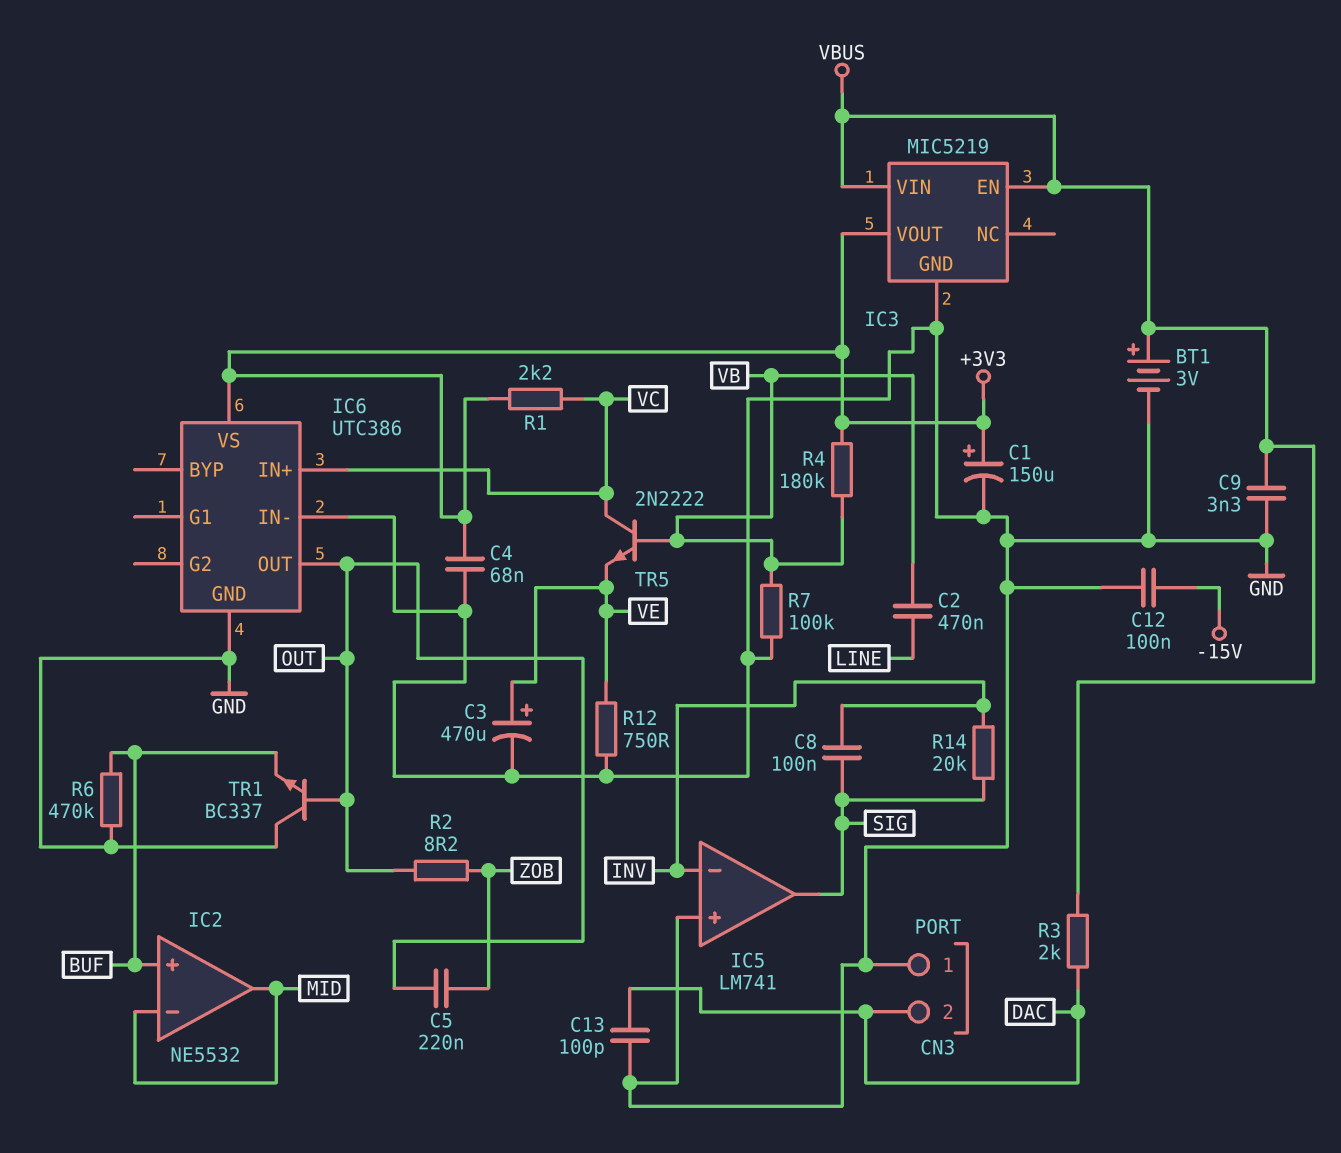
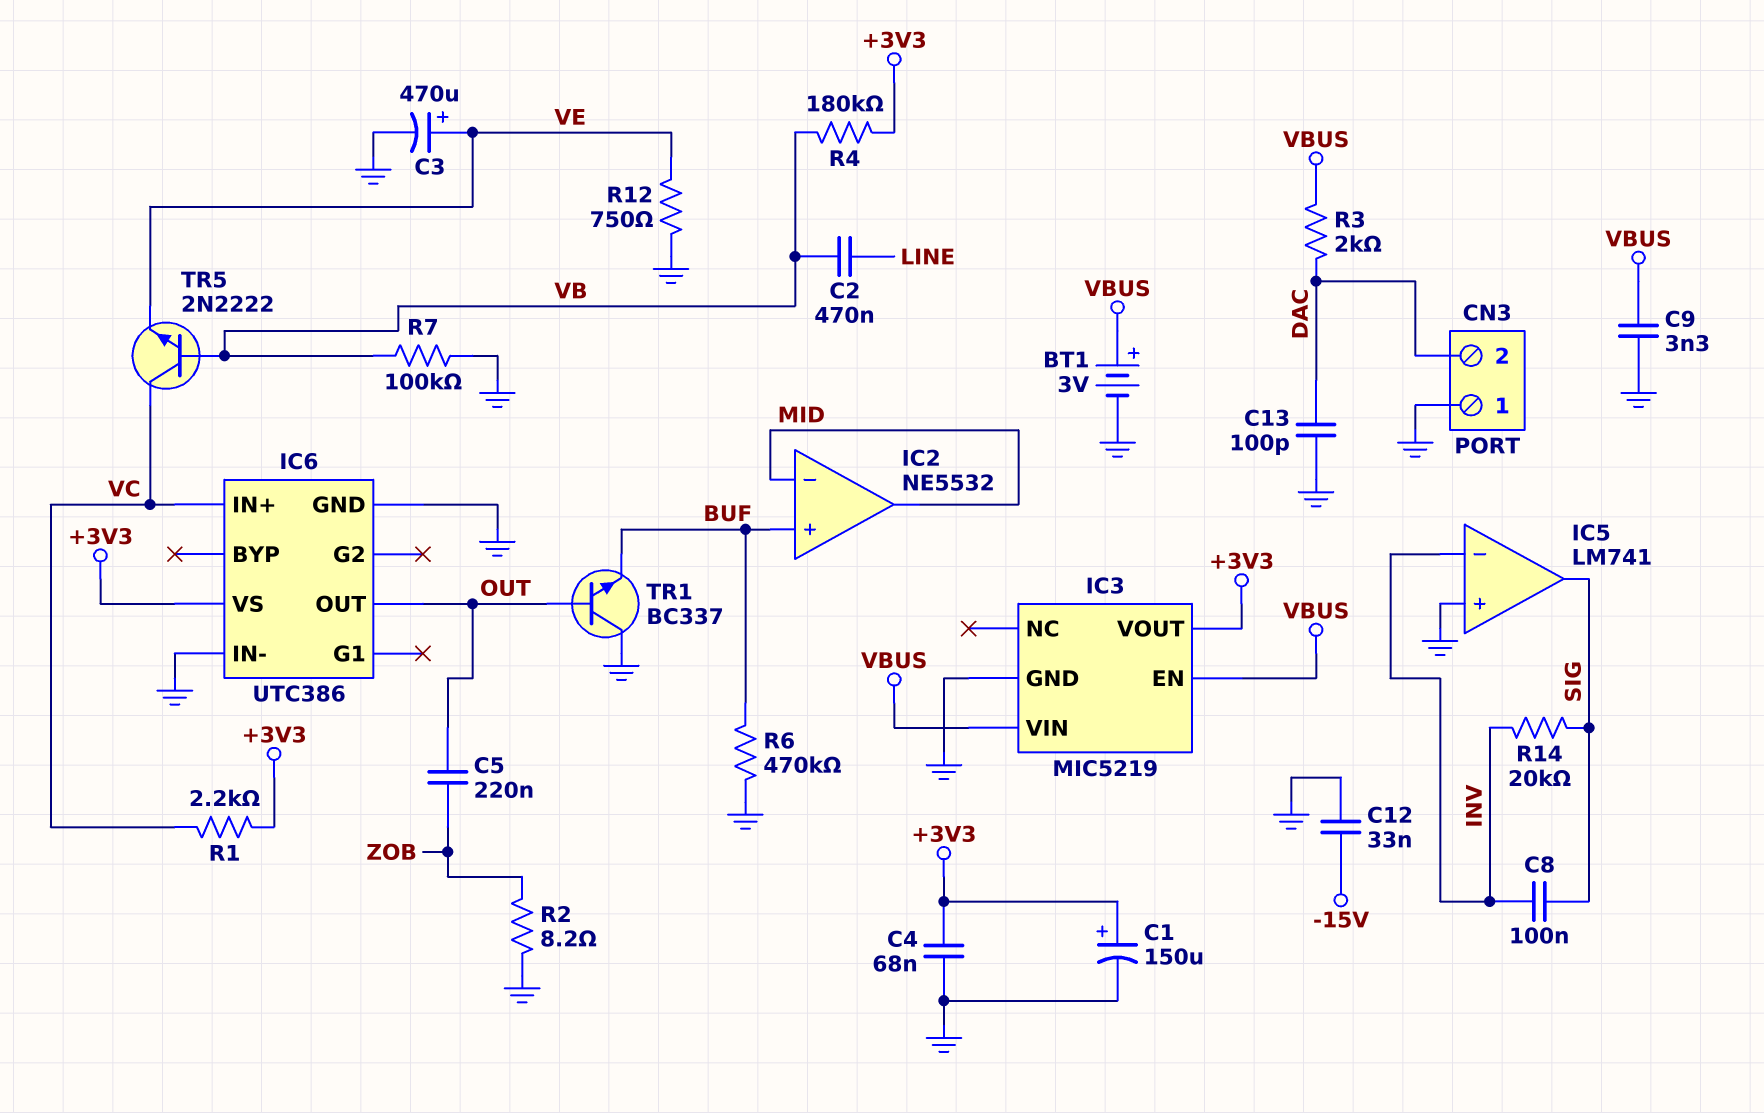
C12: 100nF (-15V, GND) -> 33nF (-15V, GND)
R2: 8.2 (OUT, ZOB) -> 8.2 (GND, ZOB)

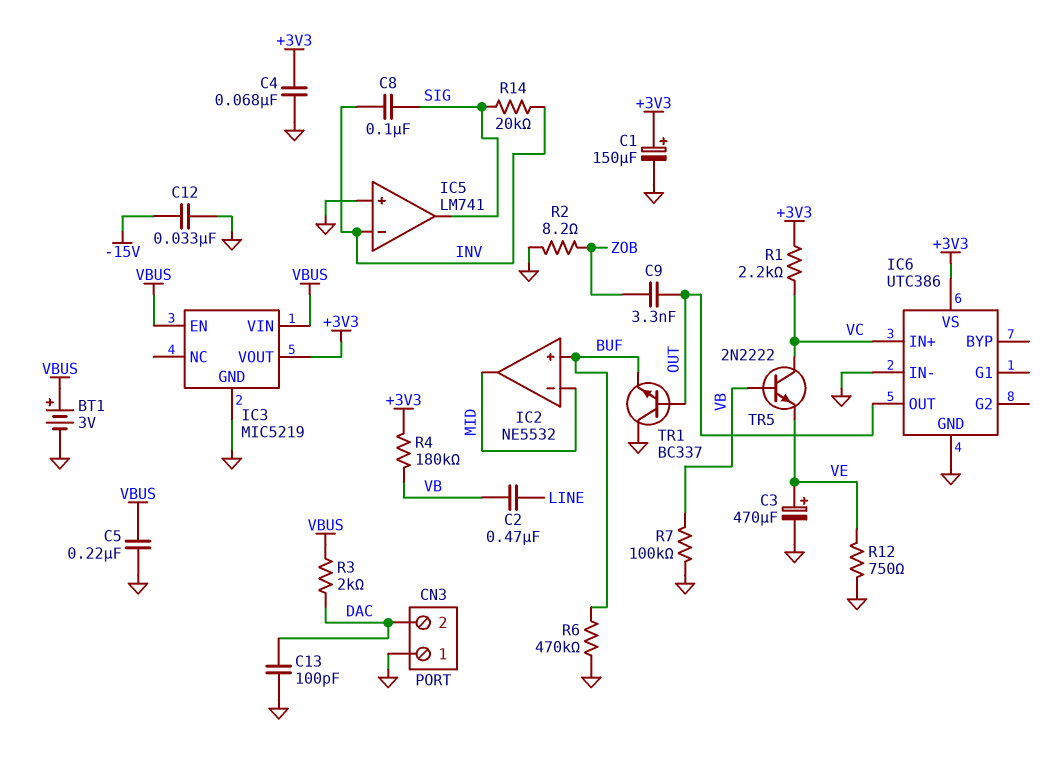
C5: 220nF (OUT, ZOB) -> 220nF (GND, VBUS)
C9: 3.3nF (GND, VBUS) -> 3.3nF (OUT, ZOB)

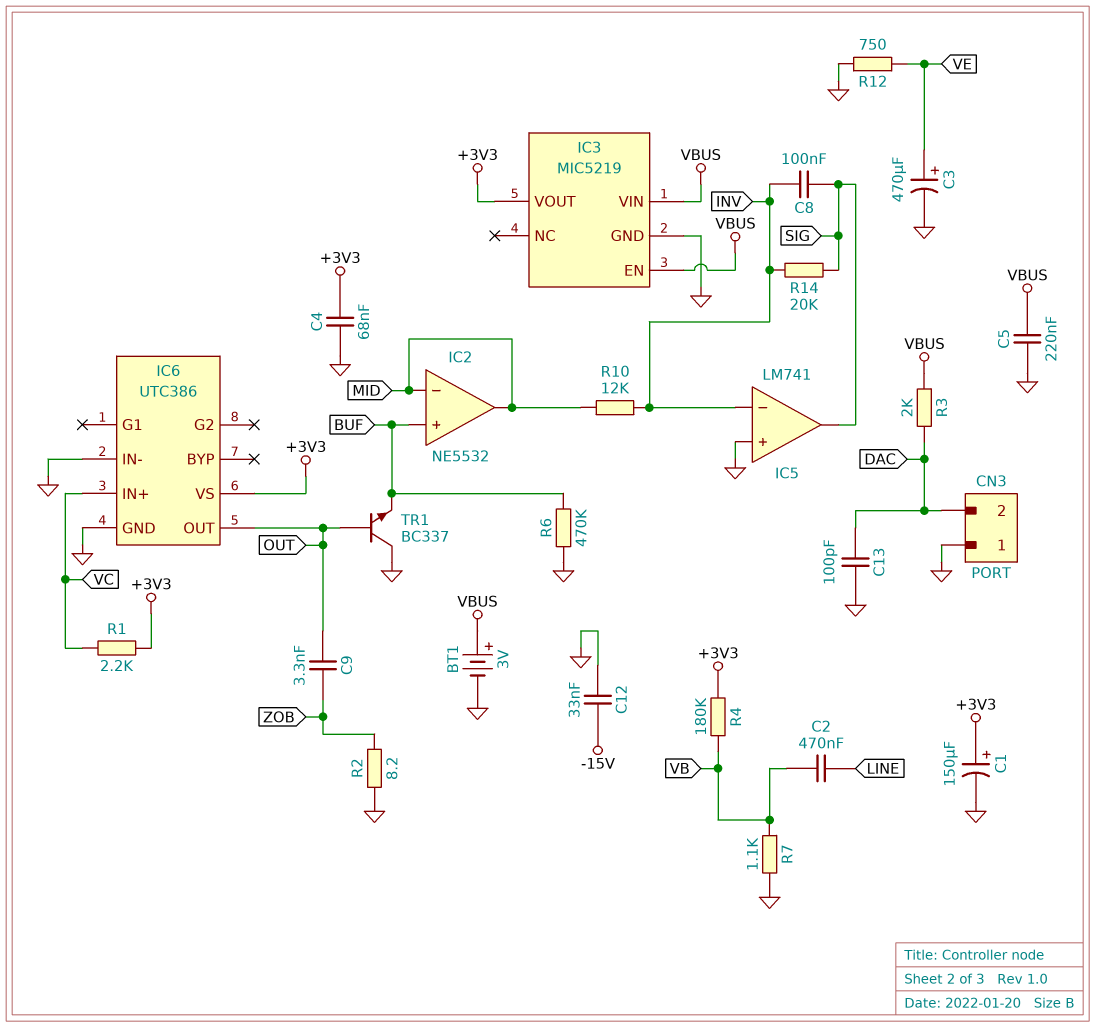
R7: 100k (GND, VB) -> 1.1k (GND, VB)
R10: none -> 12k (INV, MID)
TR5: NPN 2N2222 (B VB, C VC, E VE) -> none

